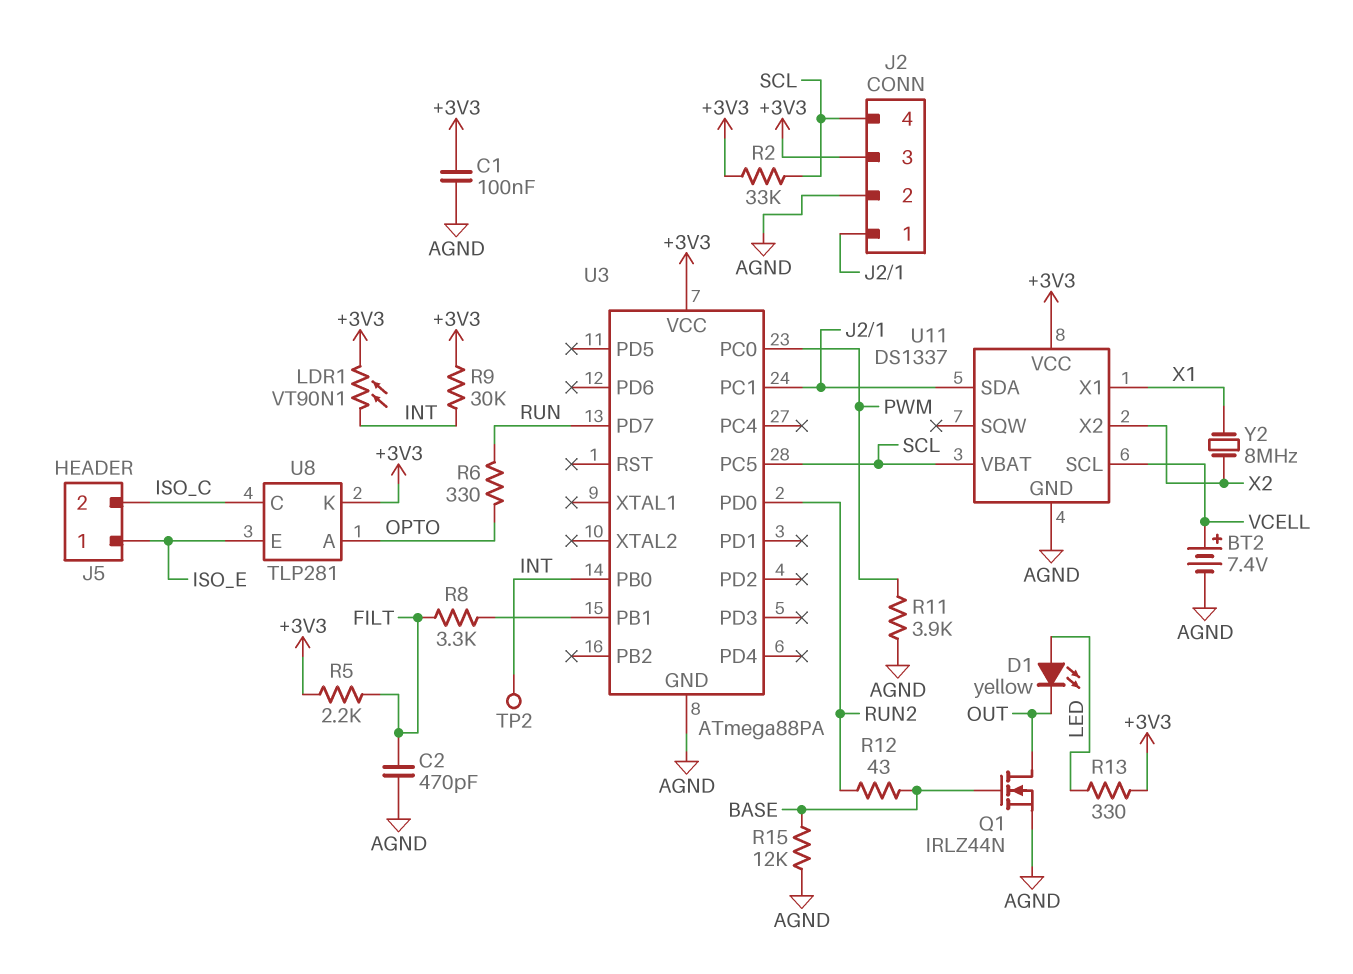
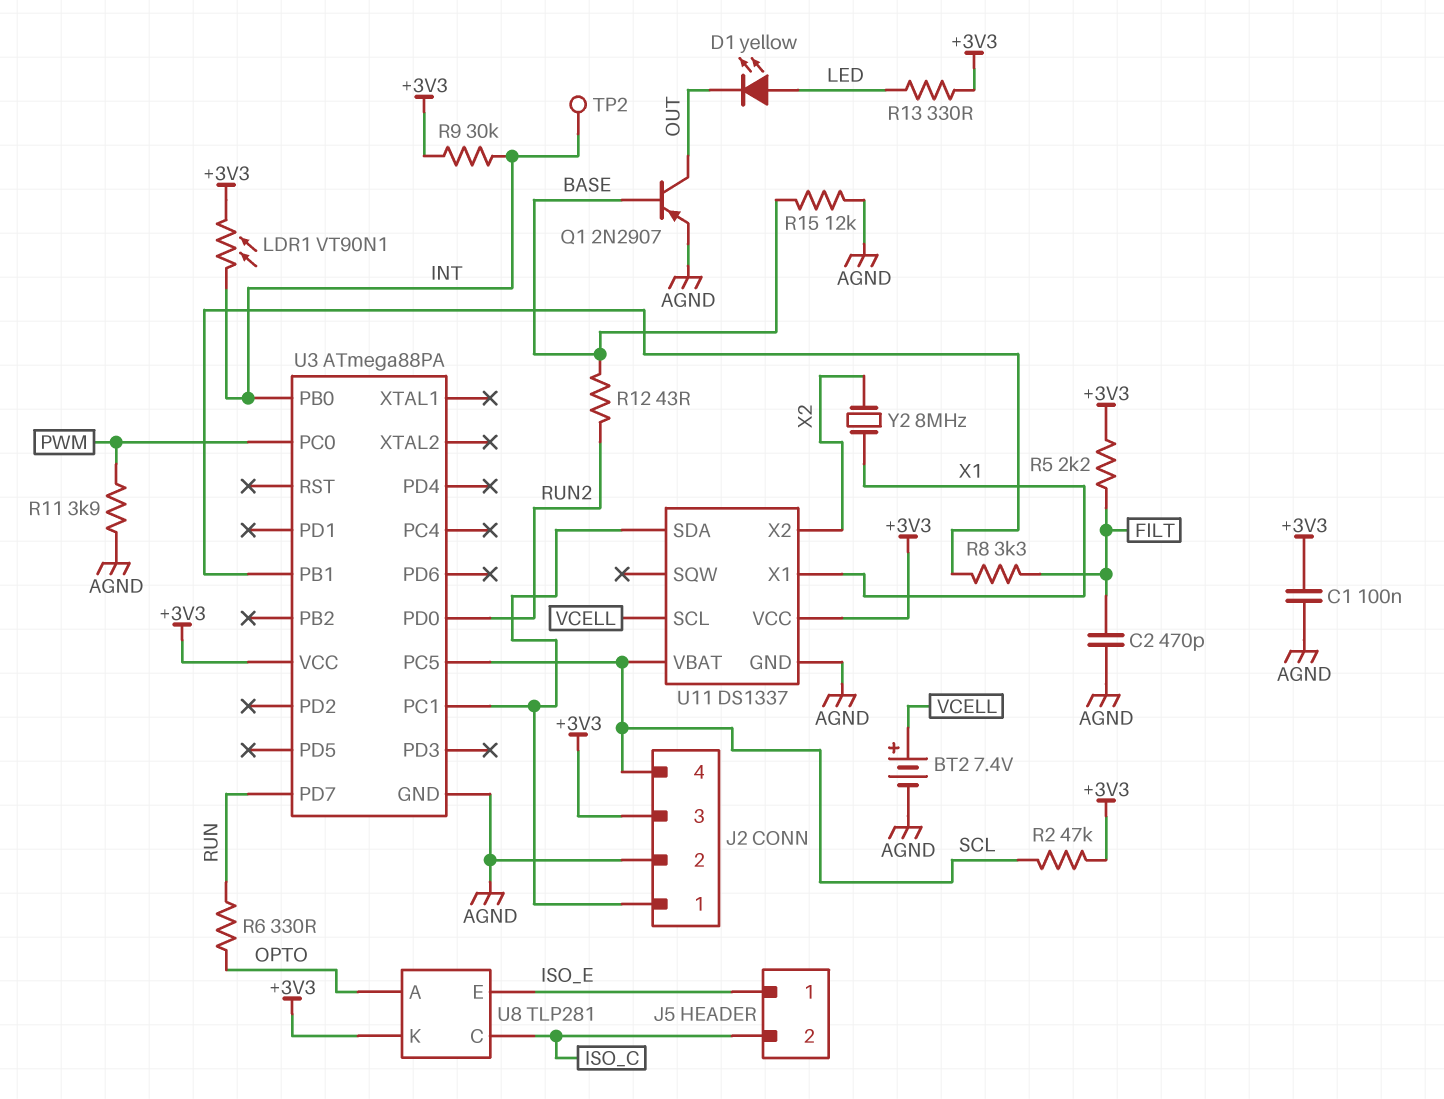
Q1: NMOS IRLZ44N (G BASE, D OUT, S AGND) -> PNP 2N2907 (B BASE, C OUT, E AGND)
R2: 33k (+3V3, SCL) -> 47k (+3V3, SCL)

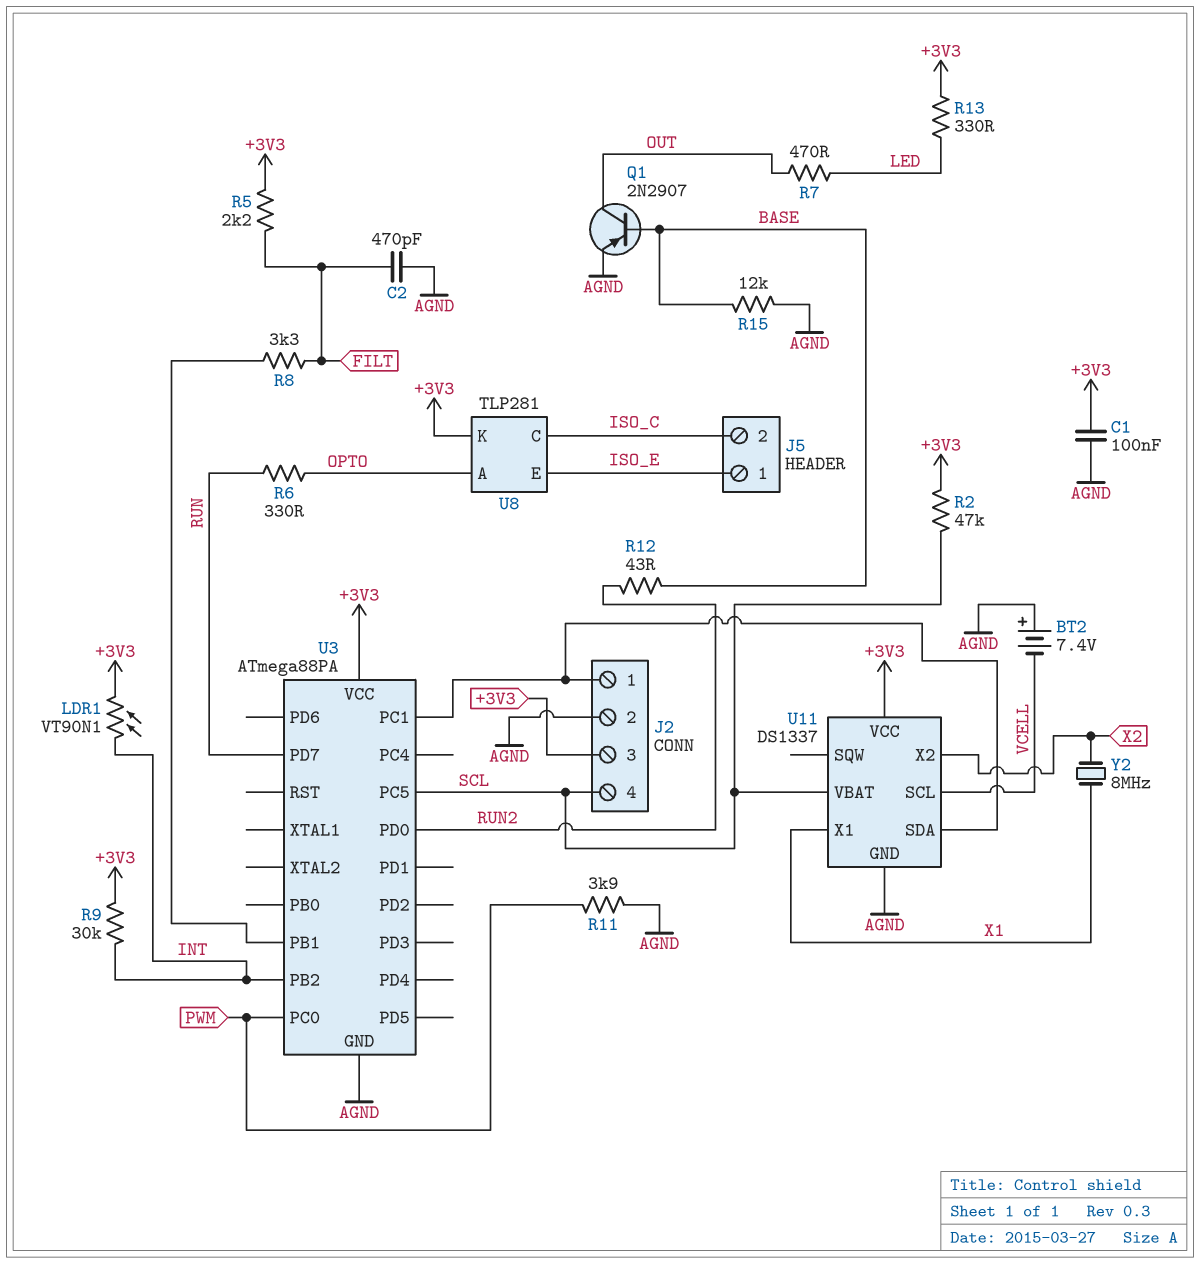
BT2: 7.4V (plus VCELL, minus AGND) -> 7.4V (plus AGND, minus VCELL)
D1: LED yellow (A LED, K OUT) -> none
R7: none -> 470 (LED, OUT)
TP2: test point (INT) -> none
U3 pin PB0: INT -> none
U3 pin PB2: none -> INT

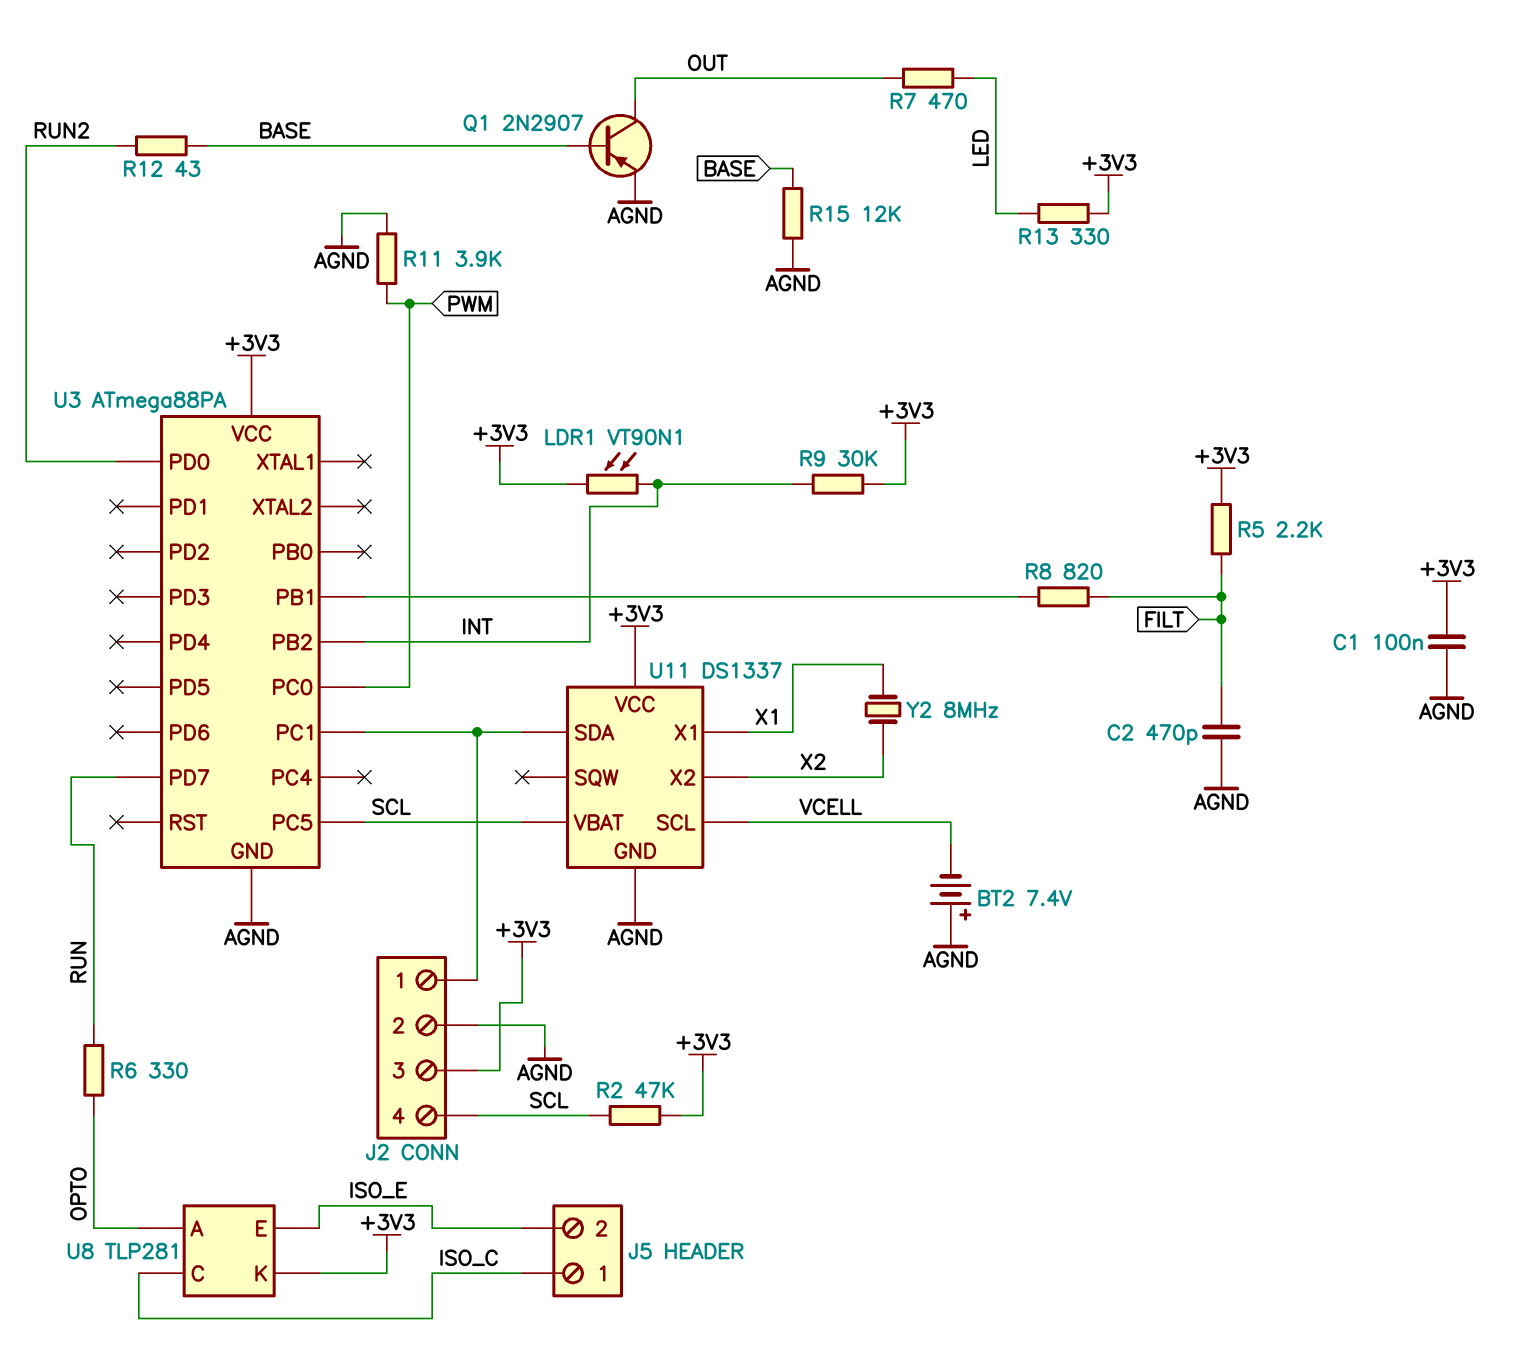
J5 pin 1: ISO_E -> ISO_C
J5 pin 2: ISO_C -> ISO_E
R8: 3.3k (FILT, U3/PB1) -> 820 (FILT, U3/PB1)

